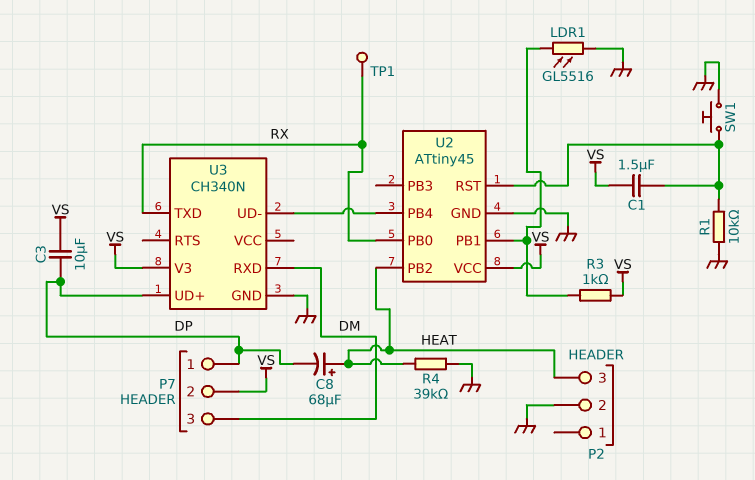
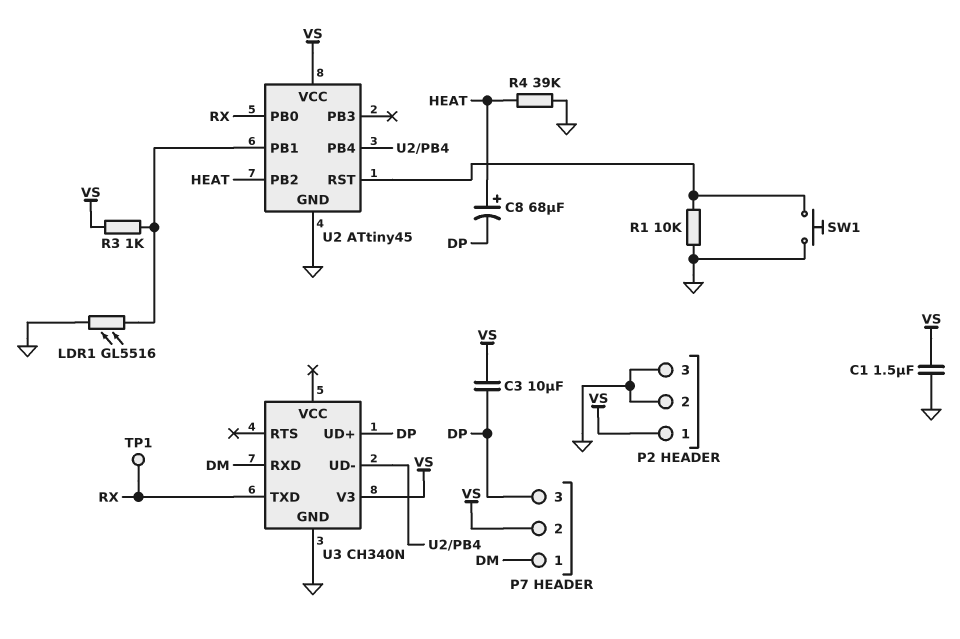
C1: 1.5uF (U2/RST, VS) -> 1.5uF (GND, VS)
P2 pin 1: none -> VS
P2 pin 3: HEAT -> GND
P7 pin 1: DP -> DM
P7 pin 3: DM -> DP

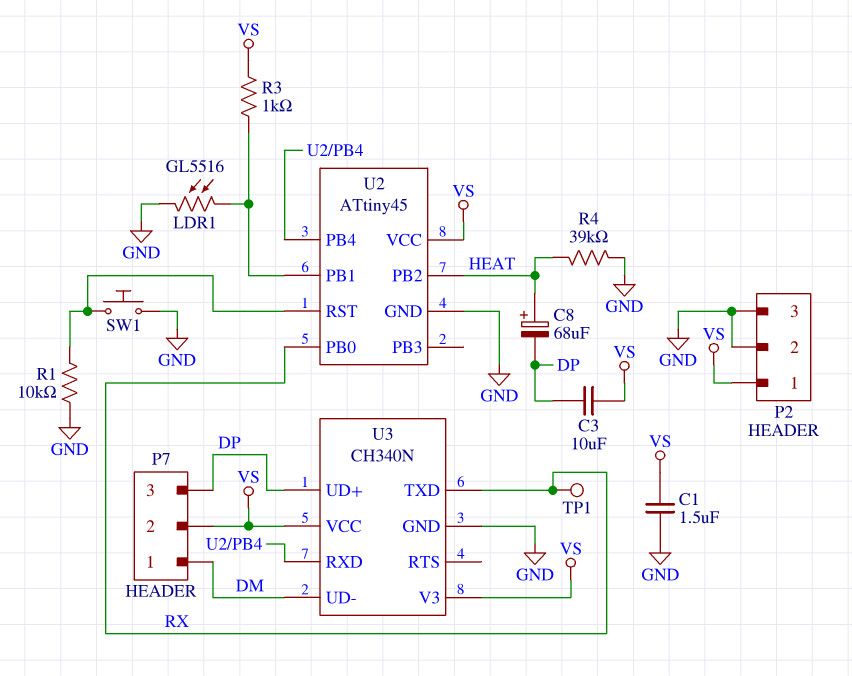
U3 pin RXD: DM -> U2/PB4
U3 pin UD-: U2/PB4 -> DM
U3 pin VCC: none -> VS

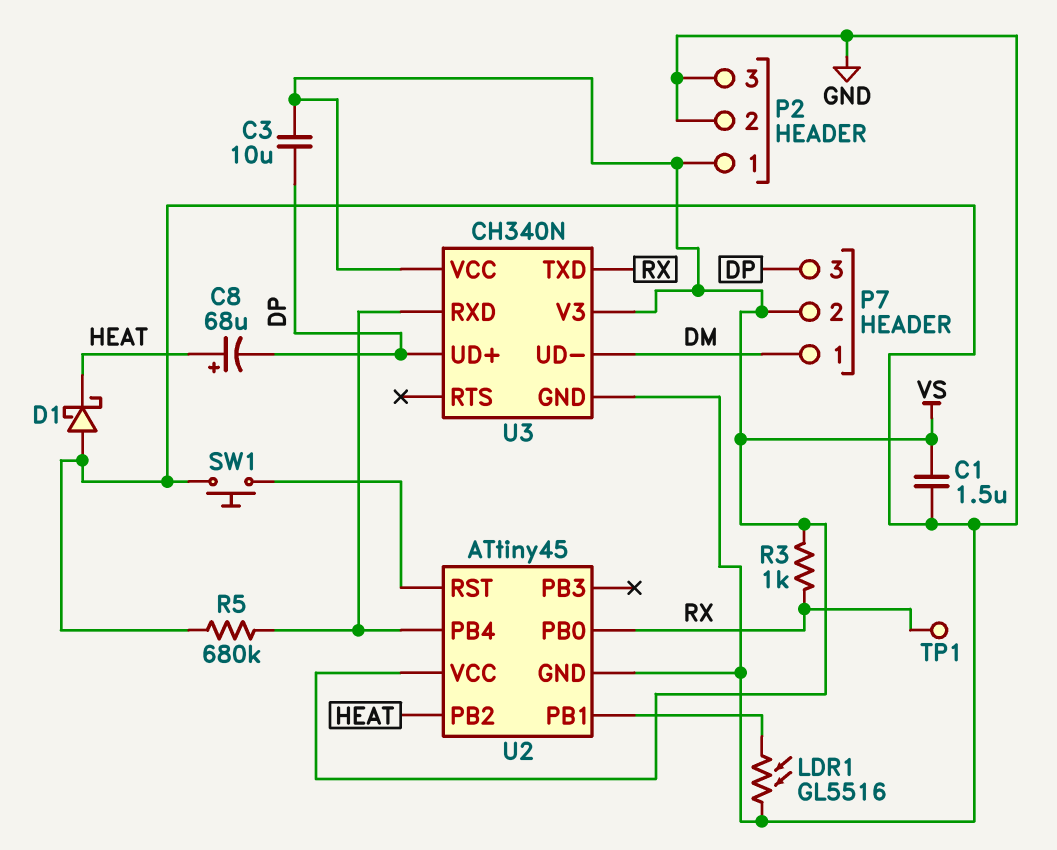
D1: none -> schottky (A GND, K HEAT)
R1: 10k (GND, U2/RST) -> none
R3: 1k (U2/PB1, VS) -> 1k (RX, VS)
R4: 39k (GND, HEAT) -> none
R5: none -> 680k (GND, U2/PB4)

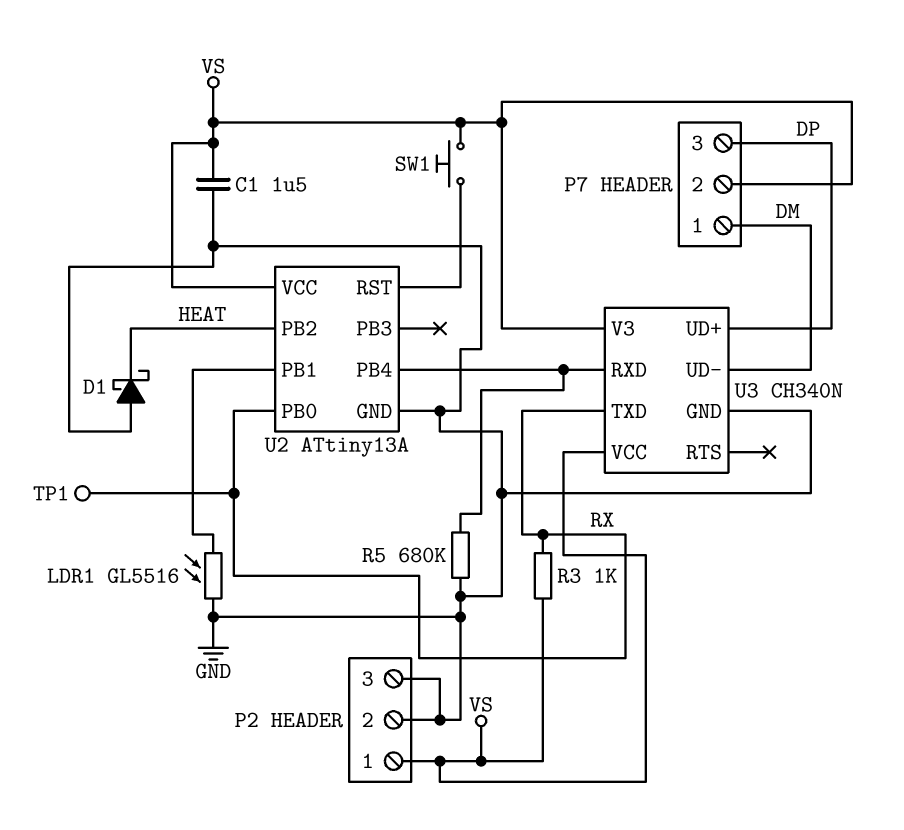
C3: 10uF (DP, VS) -> none
C8: 68uF (plus HEAT, minus DP) -> none
SW1: button (GND, U2/RST) -> button (U2/RST, VS)
U2: ATtiny45 -> ATtiny13A

